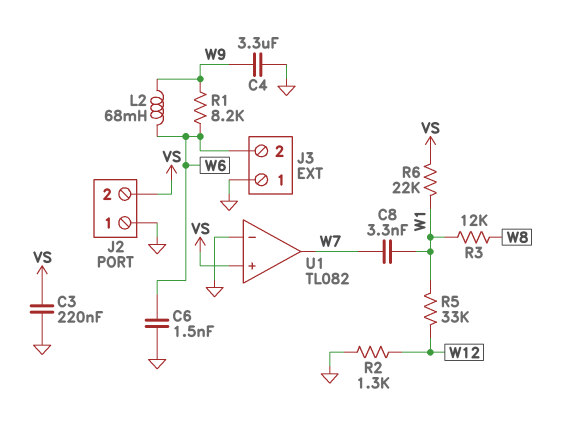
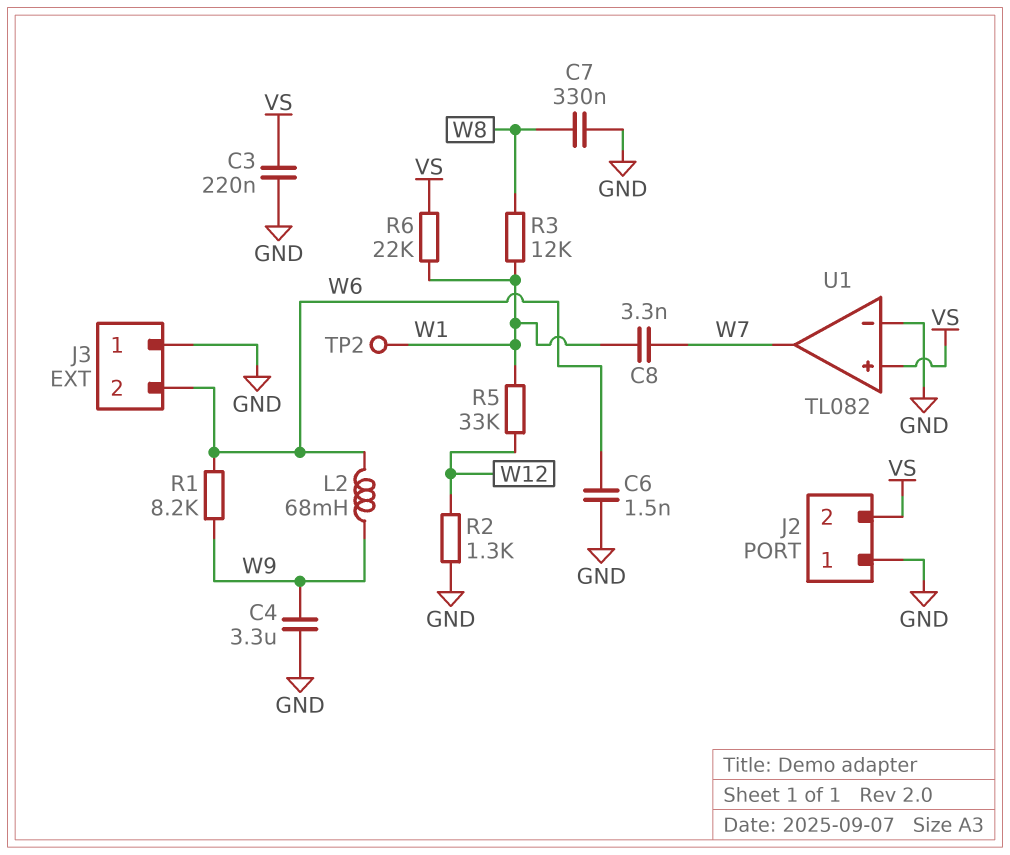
C7: none -> 330nF (GND, W8)
TP2: none -> test point (W1)

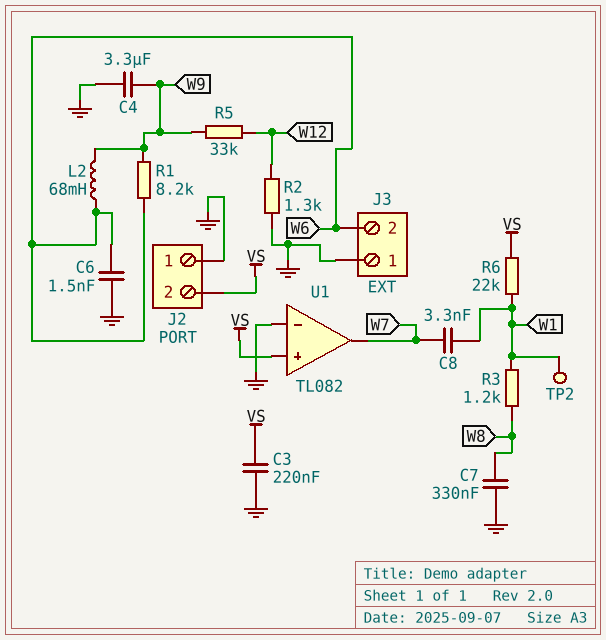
R3: 12k (W1, W8) -> 1.2k (W1, W8)
R5: 33k (W1, W12) -> 33k (W9, W12)

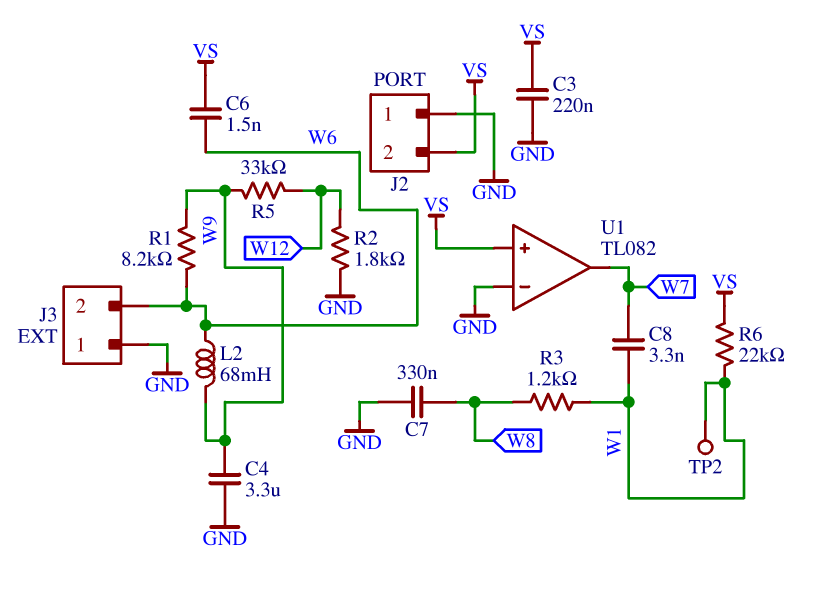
C6: 1.5nF (GND, W6) -> 1.5nF (VS, W6)
R2: 1.3k (GND, W12) -> 1.8k (GND, W12)

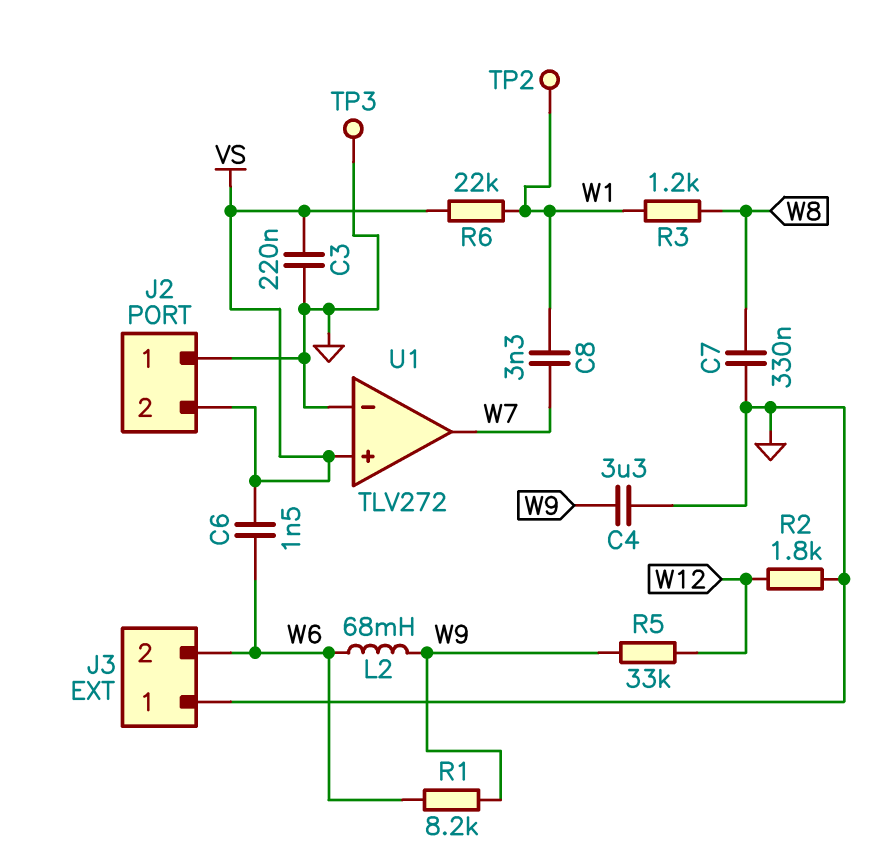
TP3: none -> test point (GND)
U1: TL082 -> TLV272

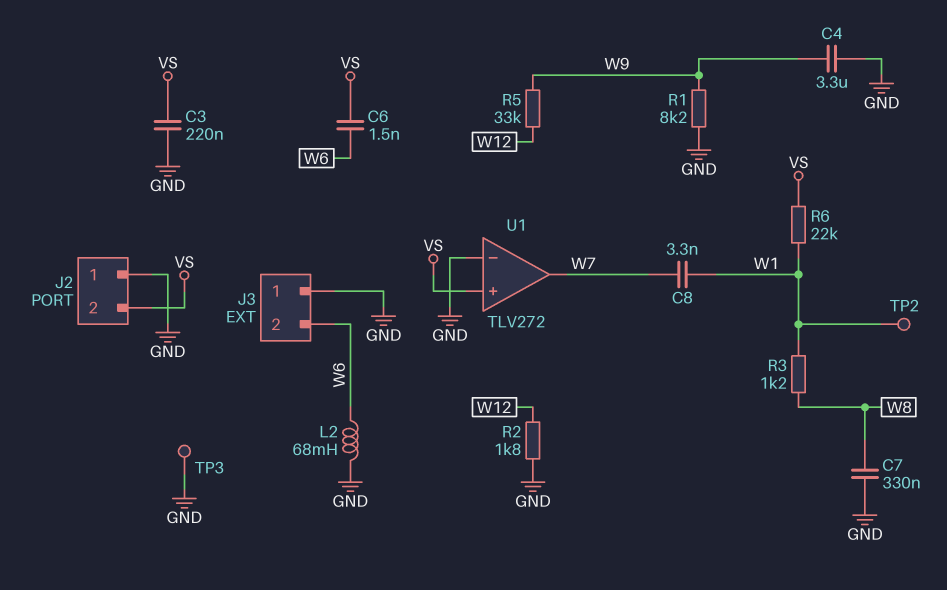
L2: 68mH (W6, W9) -> 68mH (GND, W6)
R1: 8.2k (W6, W9) -> 8.2k (GND, W9)

